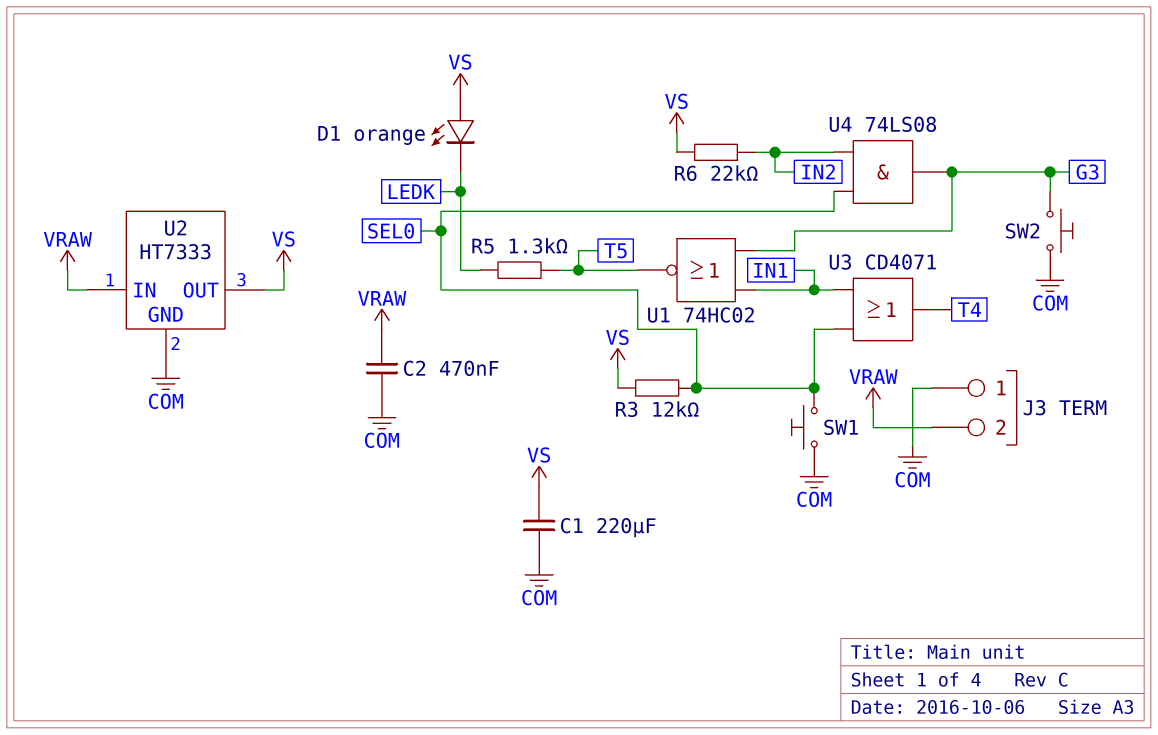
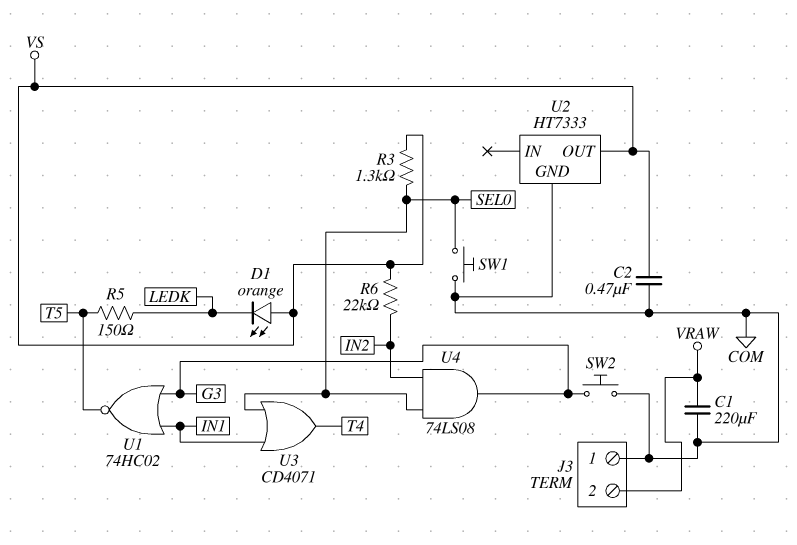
C1: 220uF (COM, VS) -> 220uF (COM, VRAW)
C2: 470nF (COM, VRAW) -> 470nF (COM, VS)
R3: 12k (SEL0, VS) -> 1.3k (SEL0, VS)
R5: 1.3k (LEDK, T5) -> 150 (LEDK, T5)
U2 pin IN: VRAW -> none

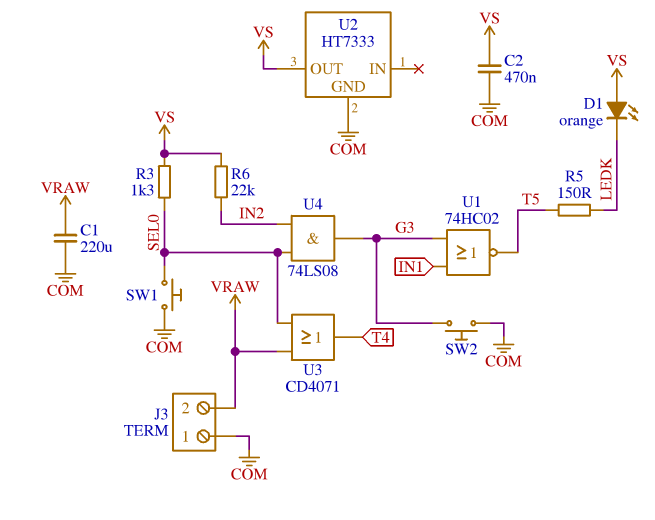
U3: OR CD4071 (in IN1, in SEL0, out T4) -> OR CD4071 (in SEL0, in VRAW, out T4)

